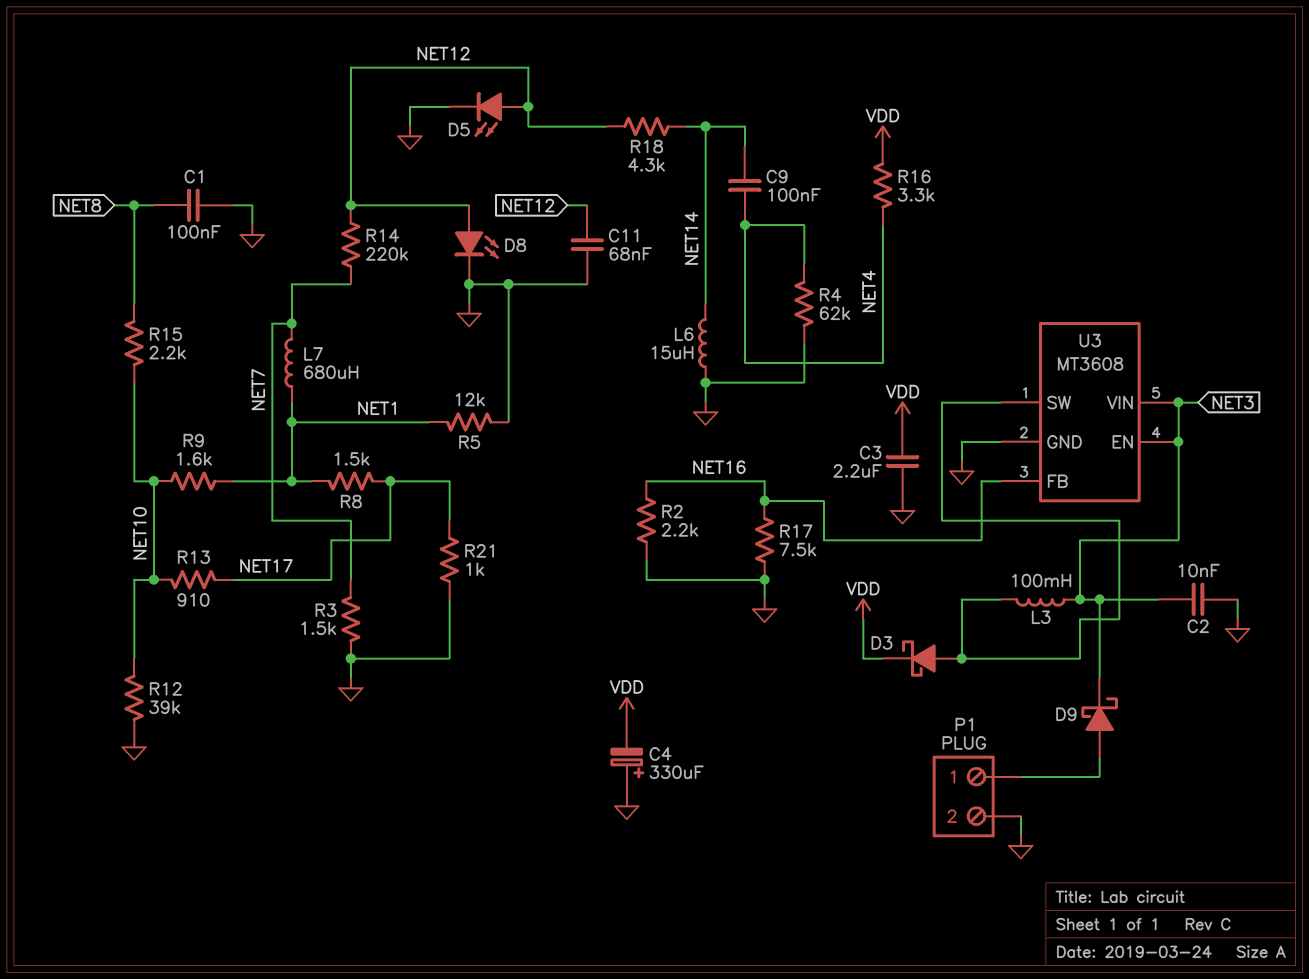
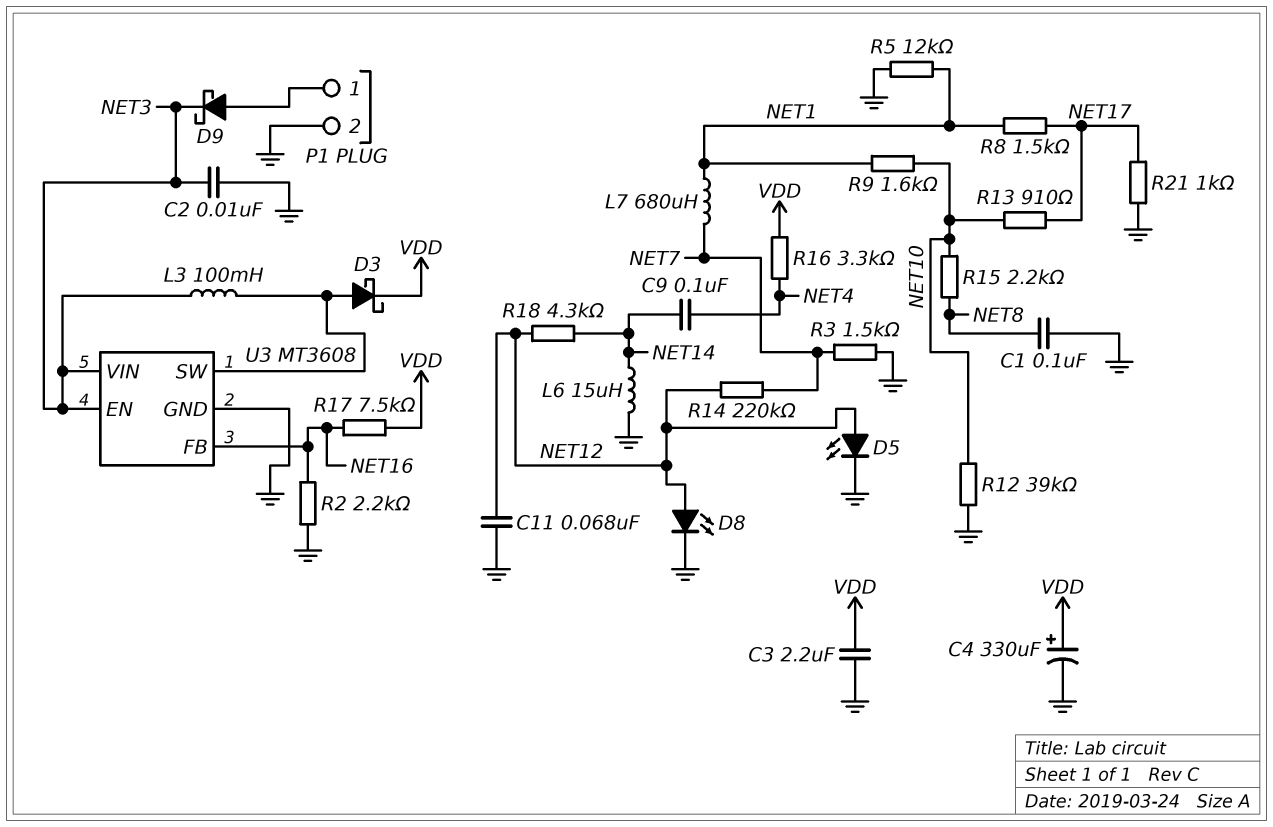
C4: 330uF (plus GND, minus VDD) -> 330uF (plus VDD, minus GND)
R4: 62k (GND, NET4) -> none
R17: 7.5k (GND, NET16) -> 7.5k (NET16, VDD)

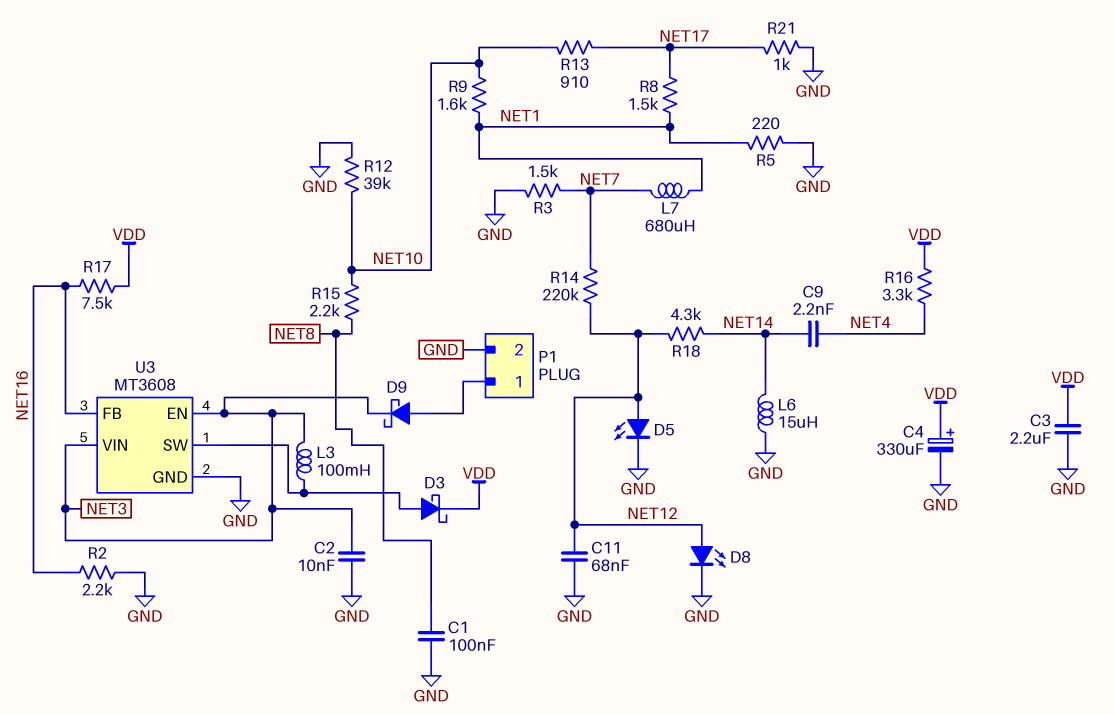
C9: 100nF (NET4, NET14) -> 2.2nF (NET4, NET14)
R5: 12k (GND, NET1) -> 220 (GND, NET1)

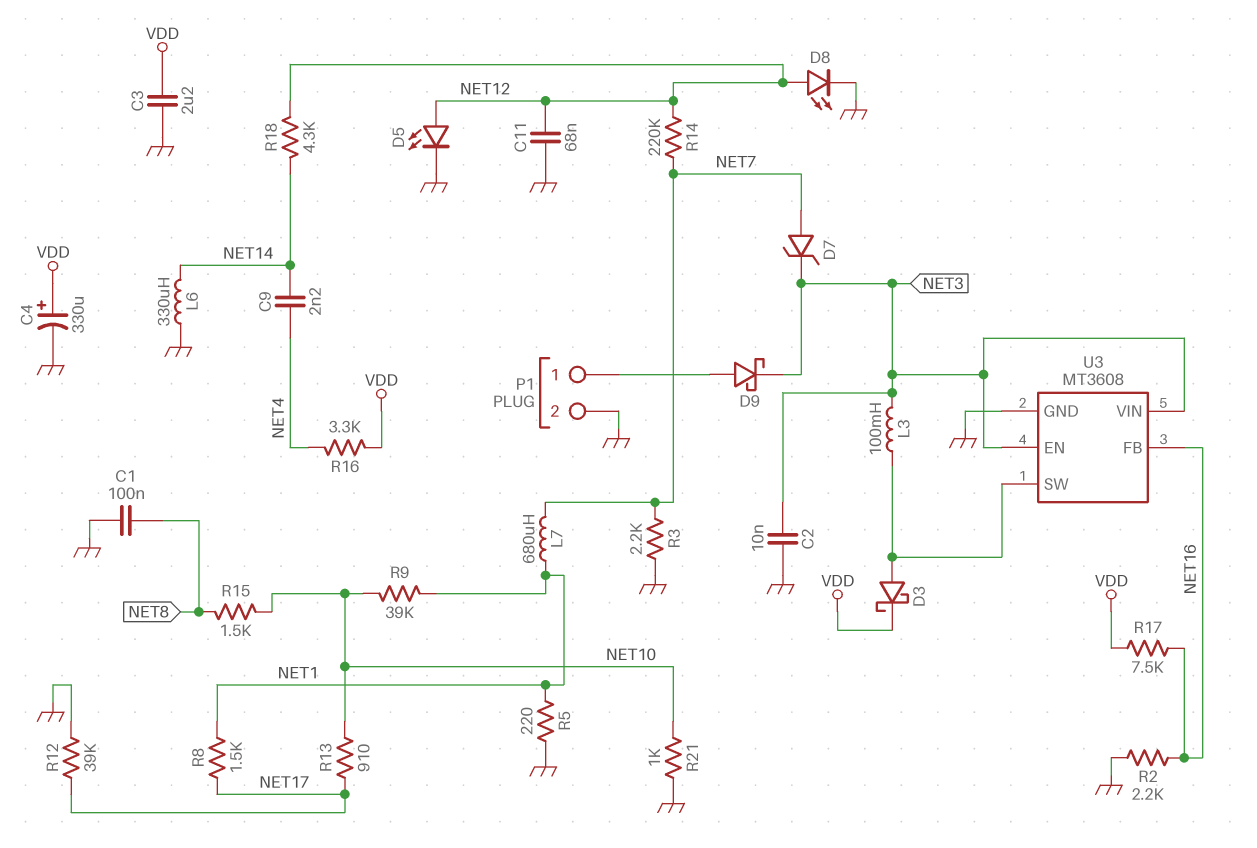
D7: none -> zener (A NET7, K NET3)
L6: 15uH (GND, NET14) -> 330uH (GND, NET14)
R3: 1.5k (GND, NET7) -> 2.2k (GND, NET7)
R9: 1.6k (NET1, NET10) -> 39k (NET1, NET10)
R12: 39k (GND, NET10) -> 39k (GND, NET17)
R15: 2.2k (NET8, NET10) -> 1.5k (NET8, NET10)
R21: 1k (GND, NET17) -> 1k (GND, NET10)

